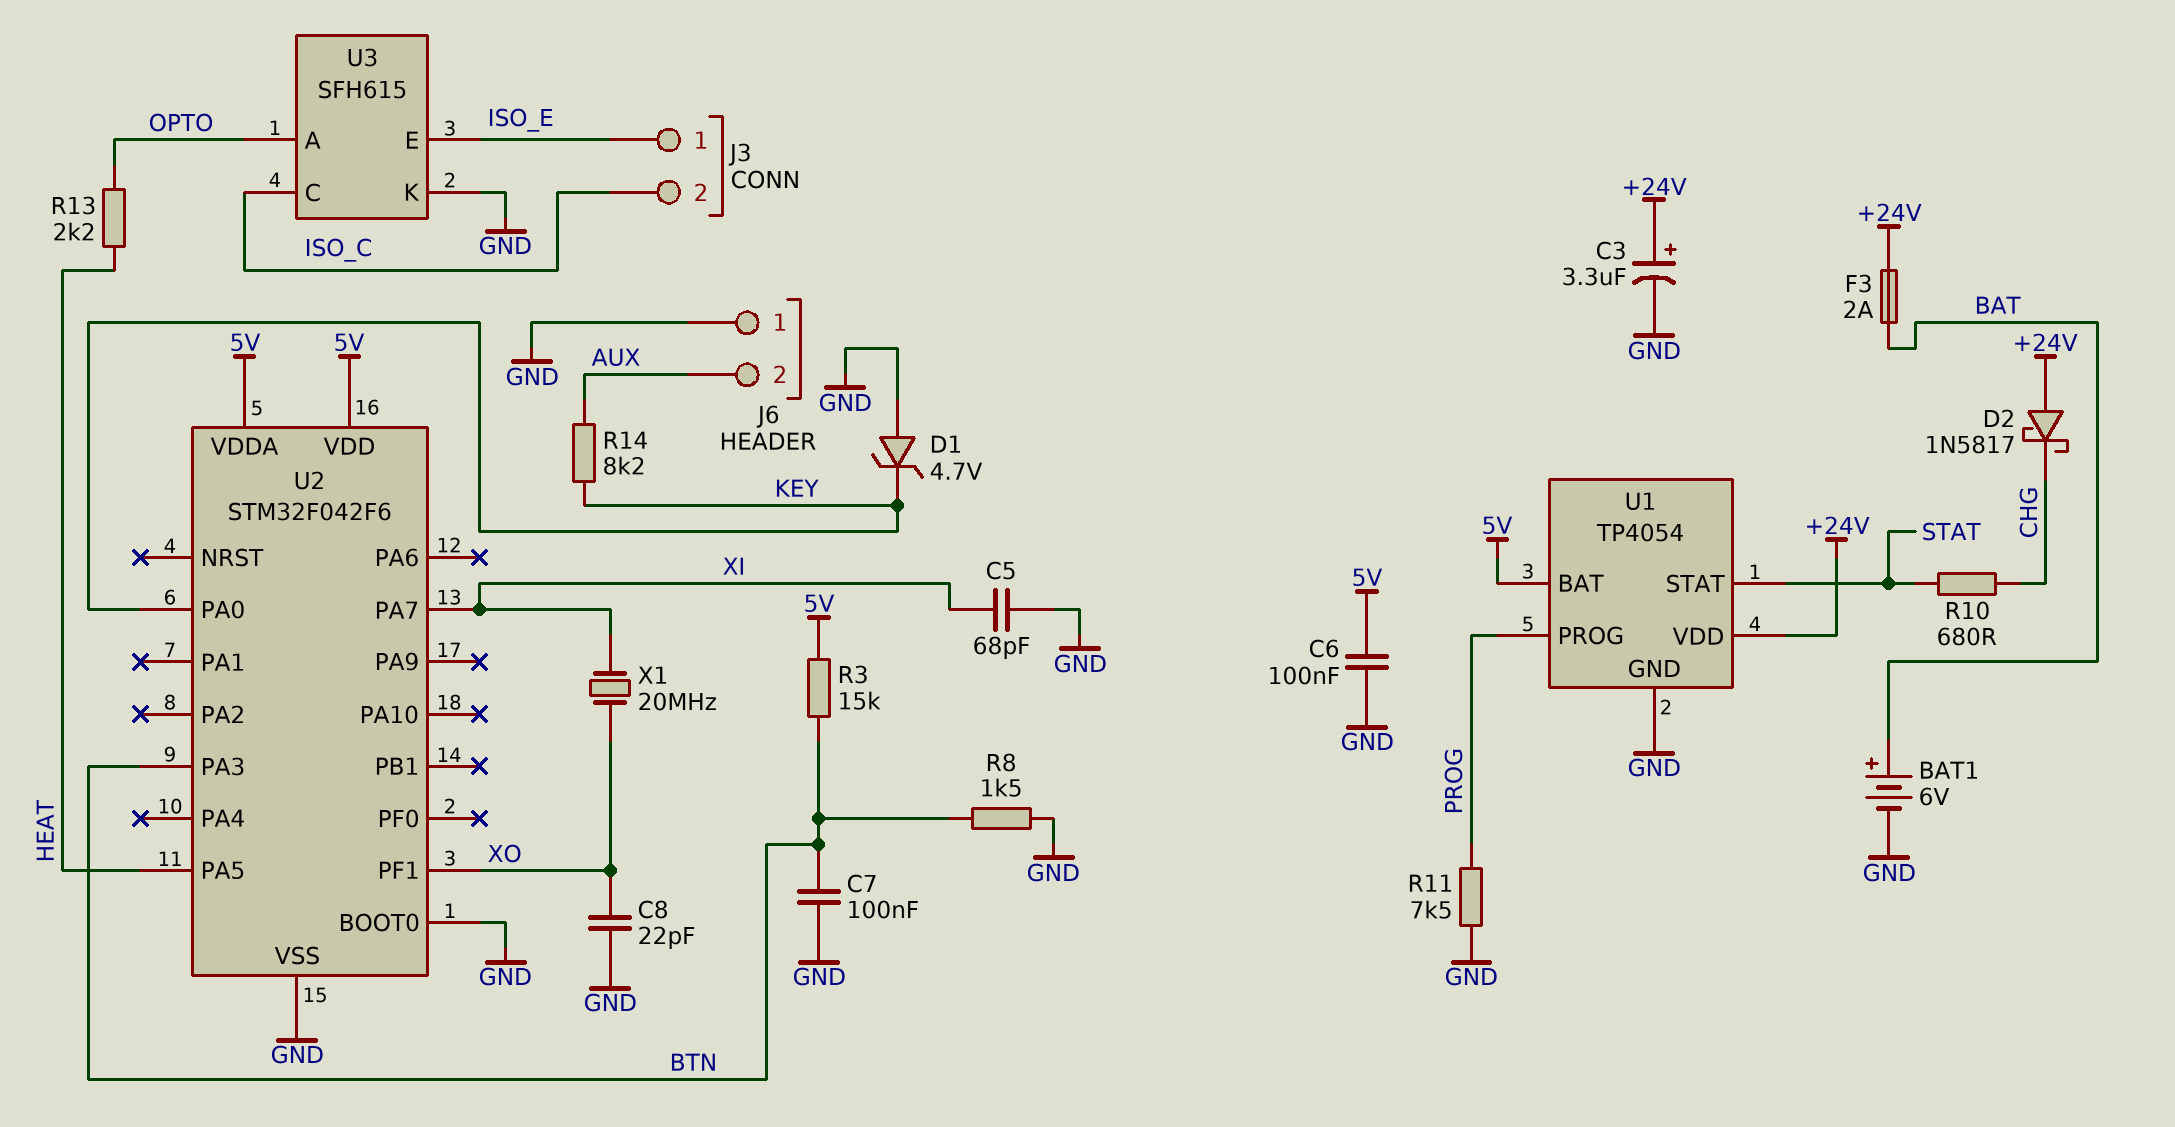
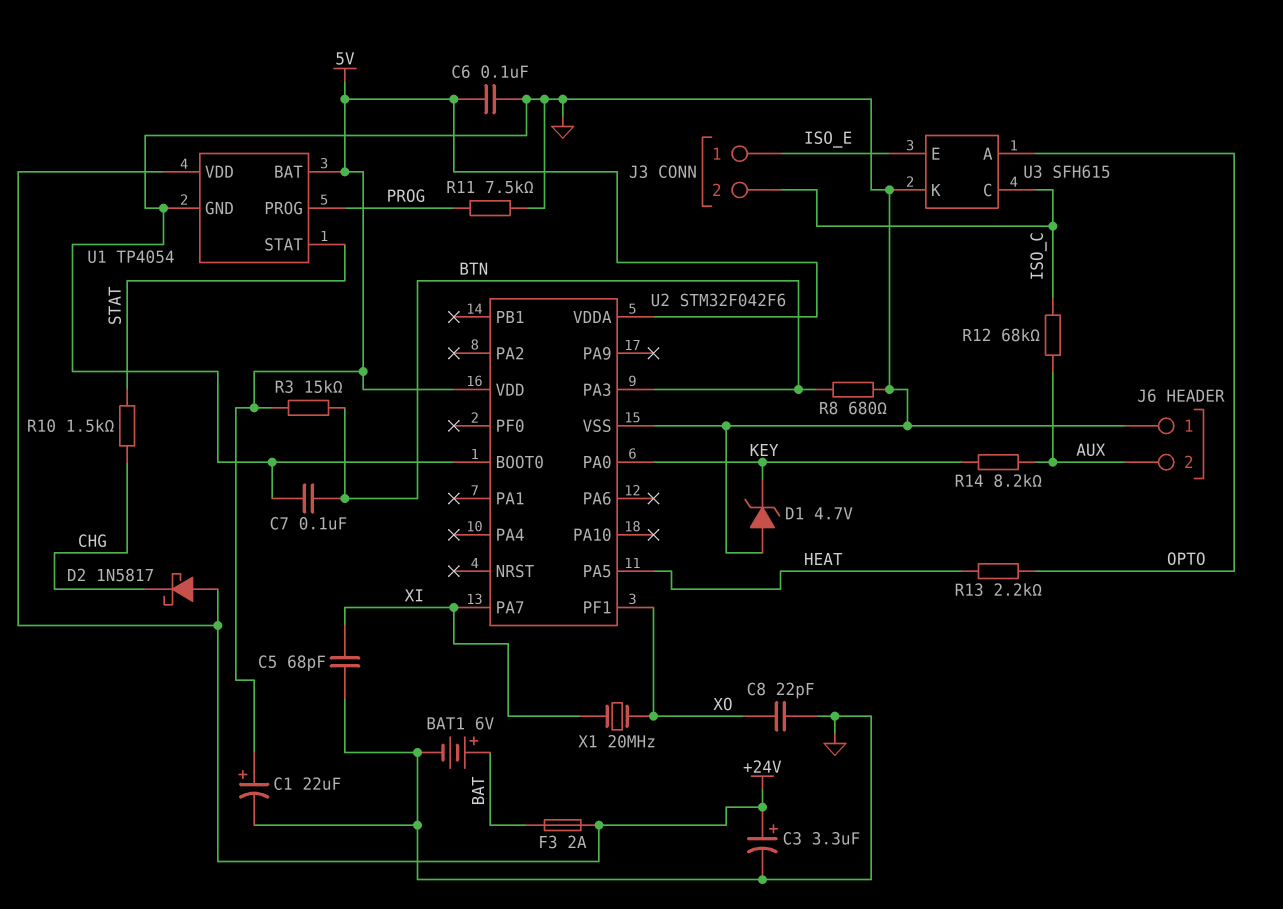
C1: none -> 22uF (plus 5V, minus GND)
R8: 1.5k (BTN, GND) -> 680 (BTN, GND)
R10: 680 (CHG, STAT) -> 1.5k (CHG, STAT)
R12: none -> 68k (AUX, ISO_C)

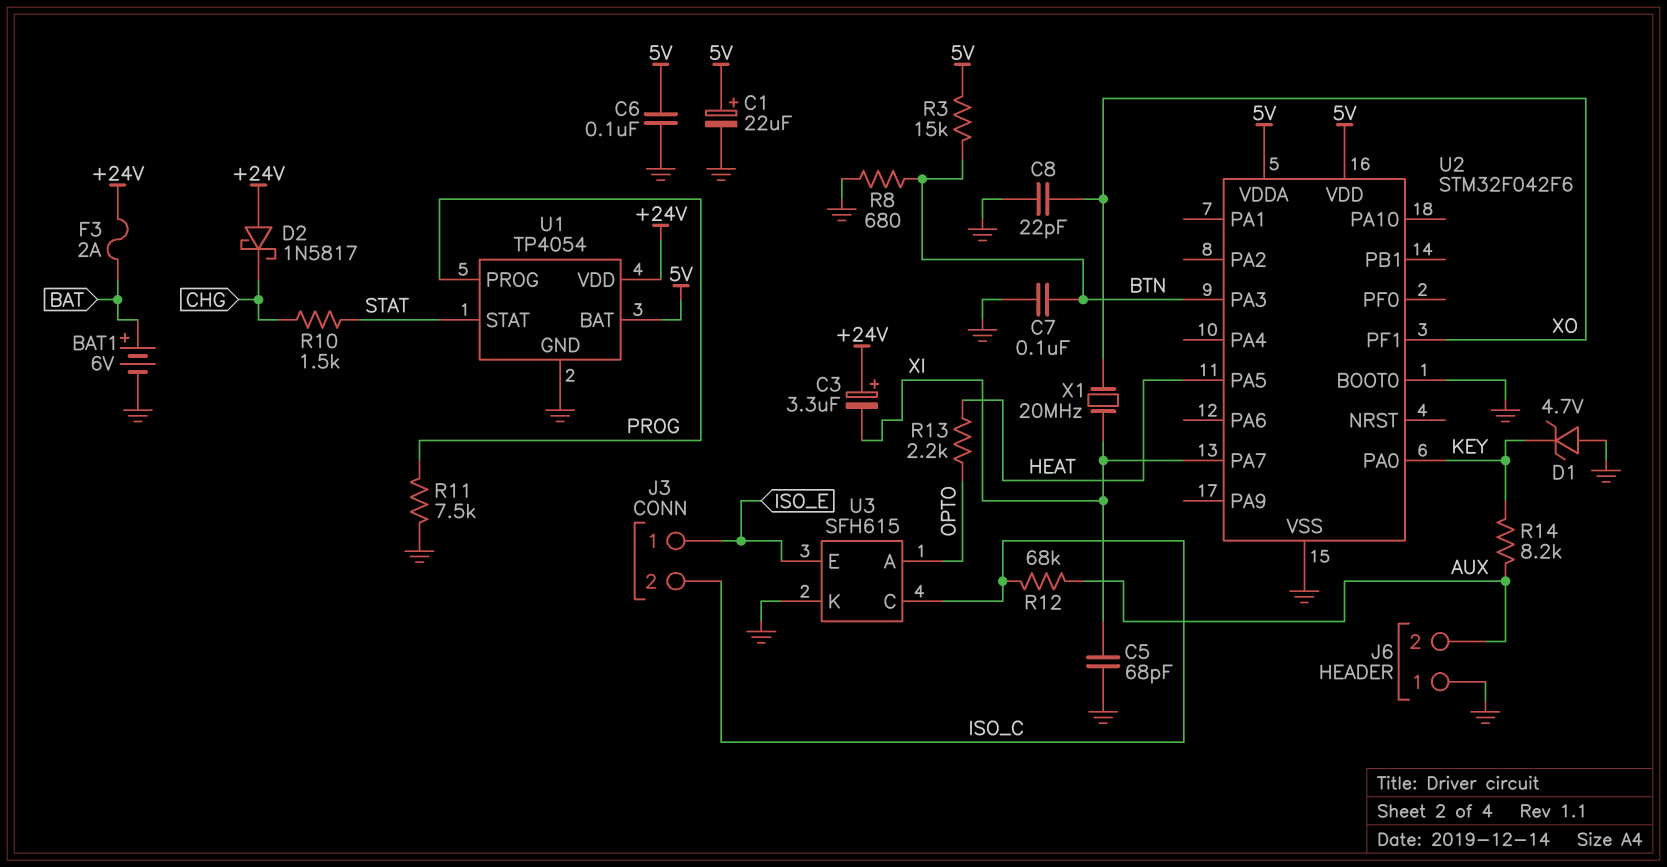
C3: 3.3uF (plus +24V, minus GND) -> 3.3uF (plus +24V, minus XI)

